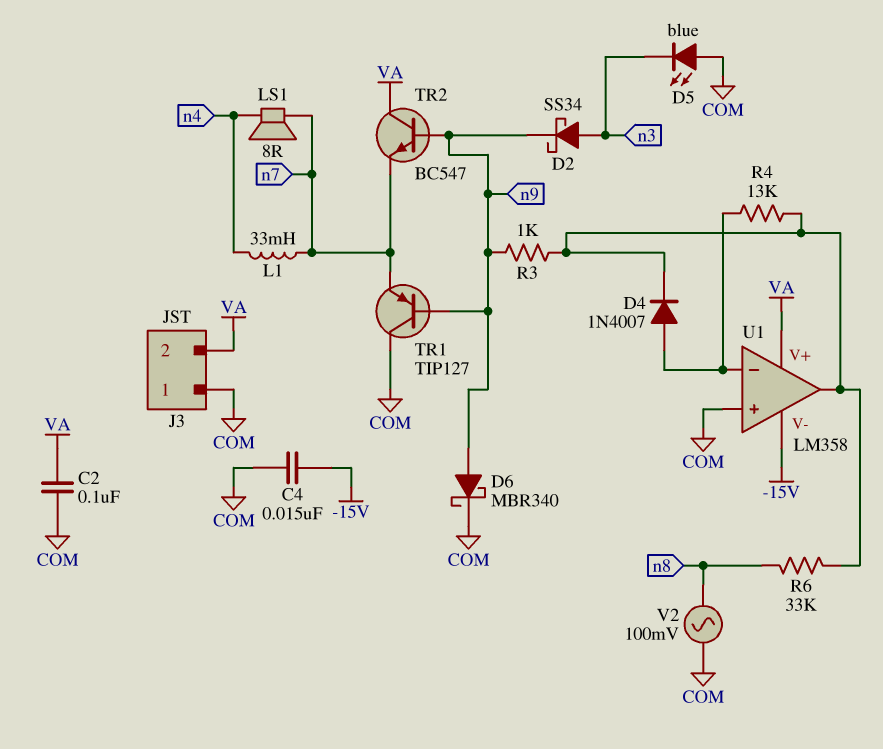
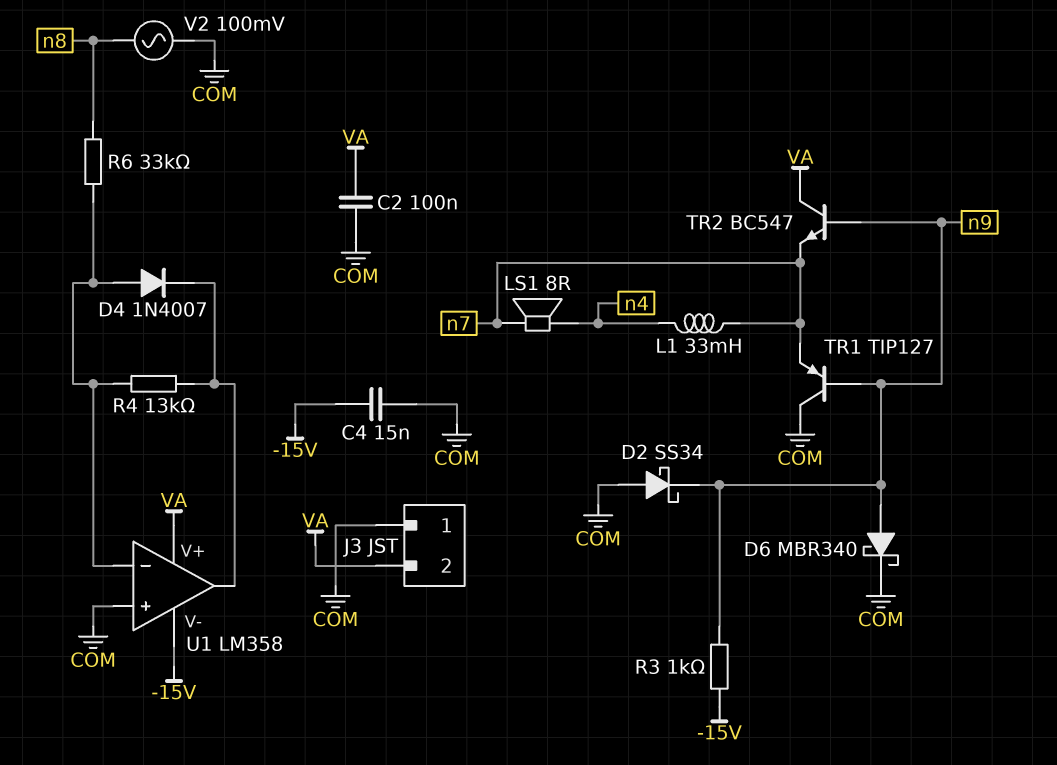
D2: schottky SS34 (A n3, K n9) -> schottky SS34 (A COM, K n9)
D5: LED blue (A COM, K n3) -> none
R3: 1k (U1/out, n9) -> 1k (-15V, n9)
R6: 33k (U1/out, n8) -> 33k (U1/in-, n8)

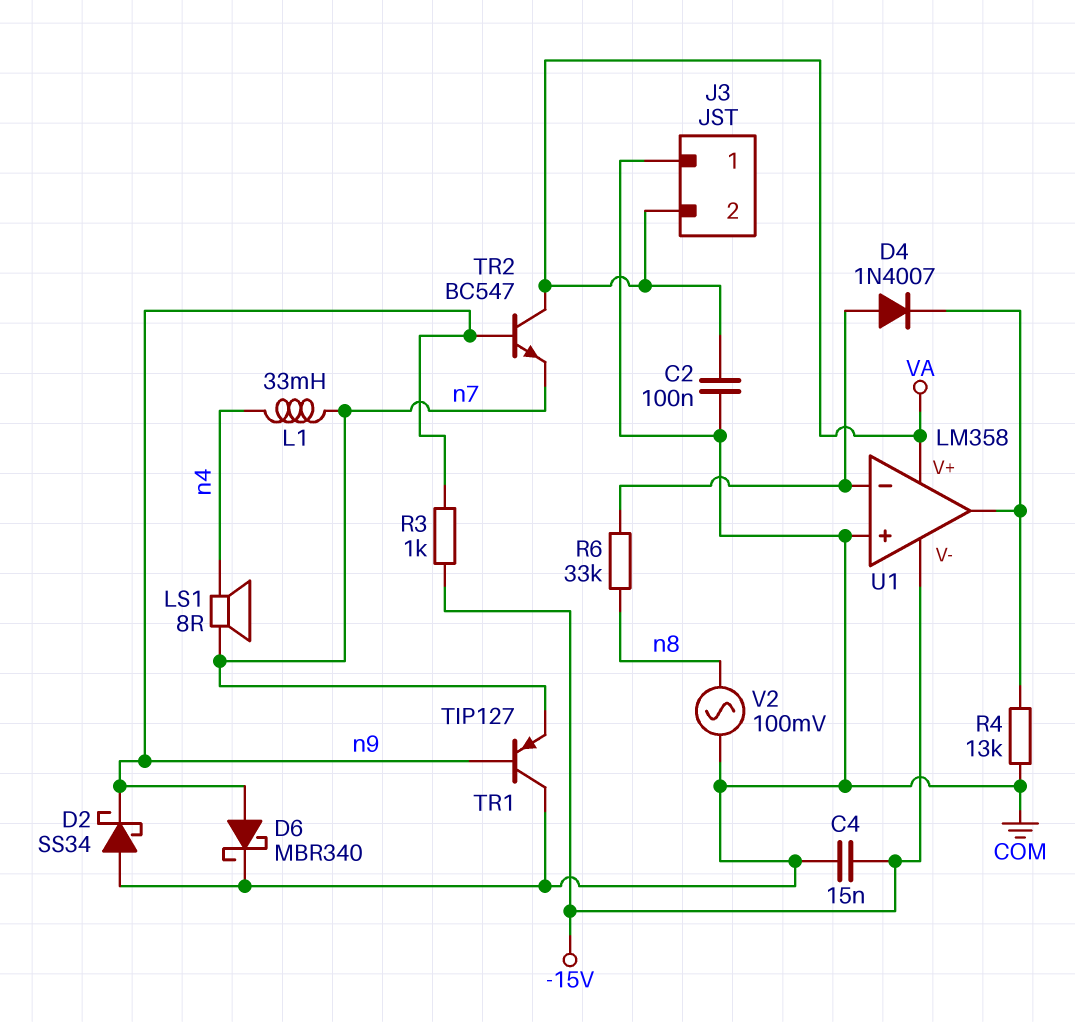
R4: 13k (U1/in-, U1/out) -> 13k (COM, U1/out)

